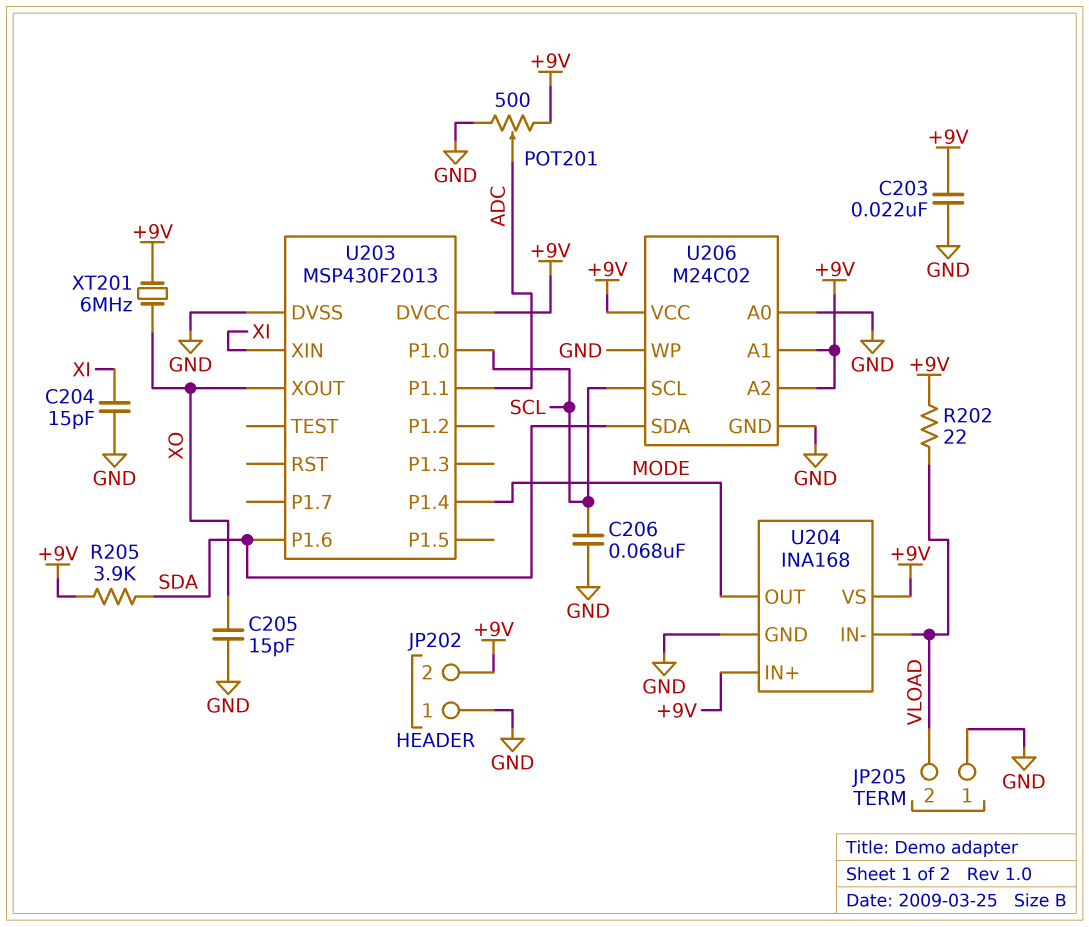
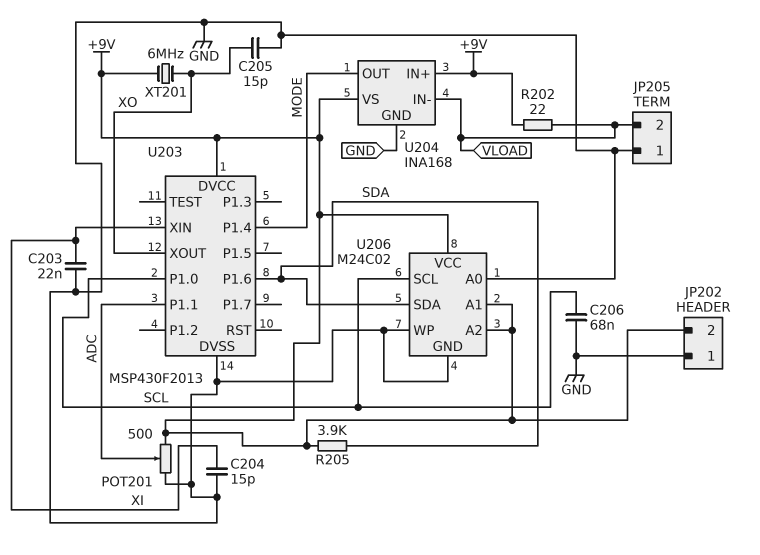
C203: 22nF (+9V, GND) -> 22nF (GND, XI)

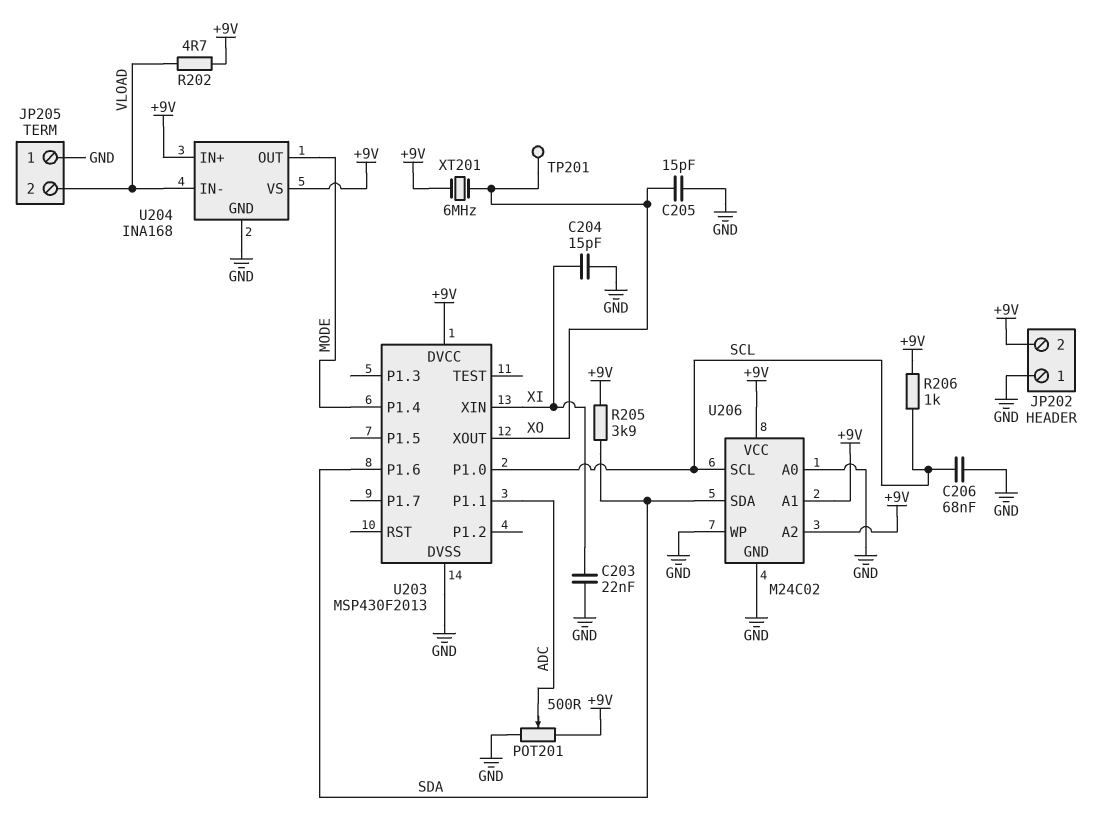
R202: 22 (+9V, VLOAD) -> 4.7 (+9V, VLOAD)
R206: none -> 1k (+9V, SCL)
TP201: none -> test point (XO)

